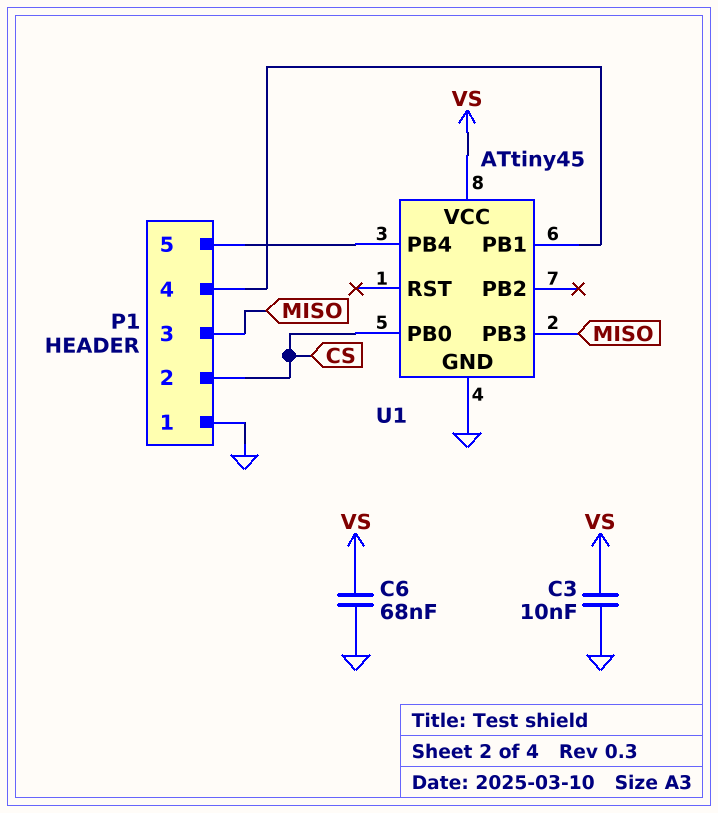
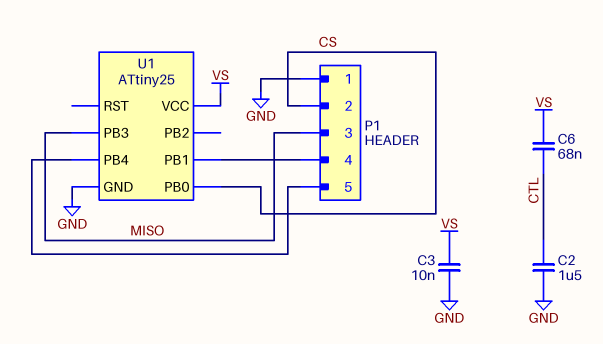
C2: none -> 1.5uF (CTL, GND)
C6: 68nF (GND, VS) -> 68nF (CTL, VS)
U1: ATtiny45 -> ATtiny25

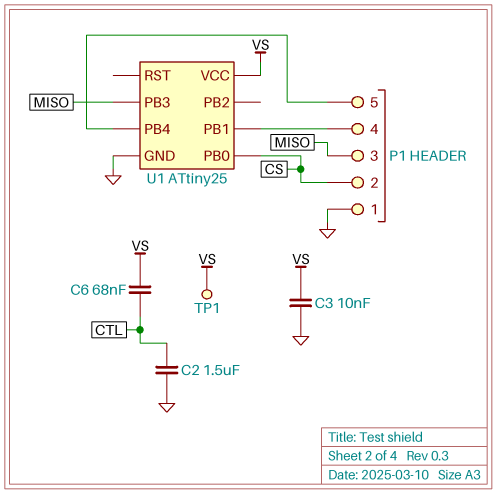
TP1: none -> test point (VS)

